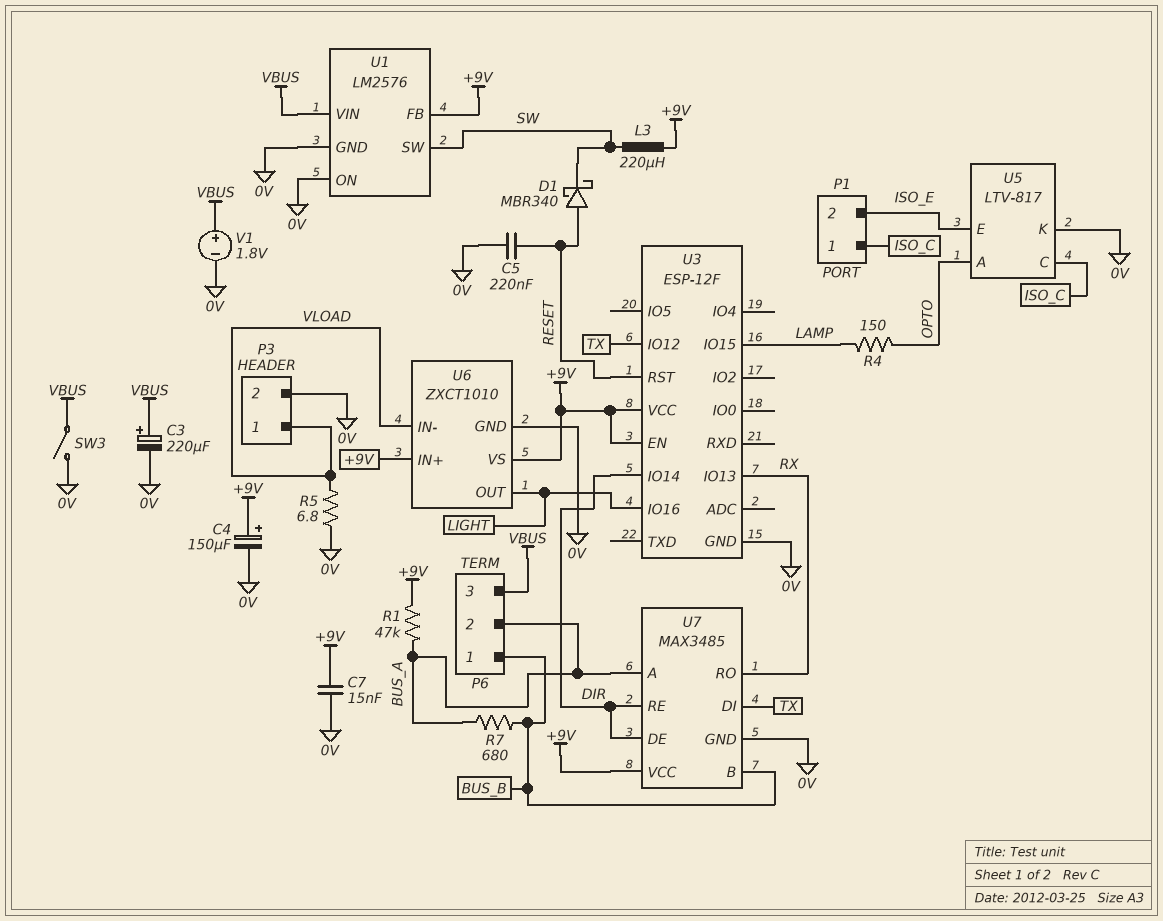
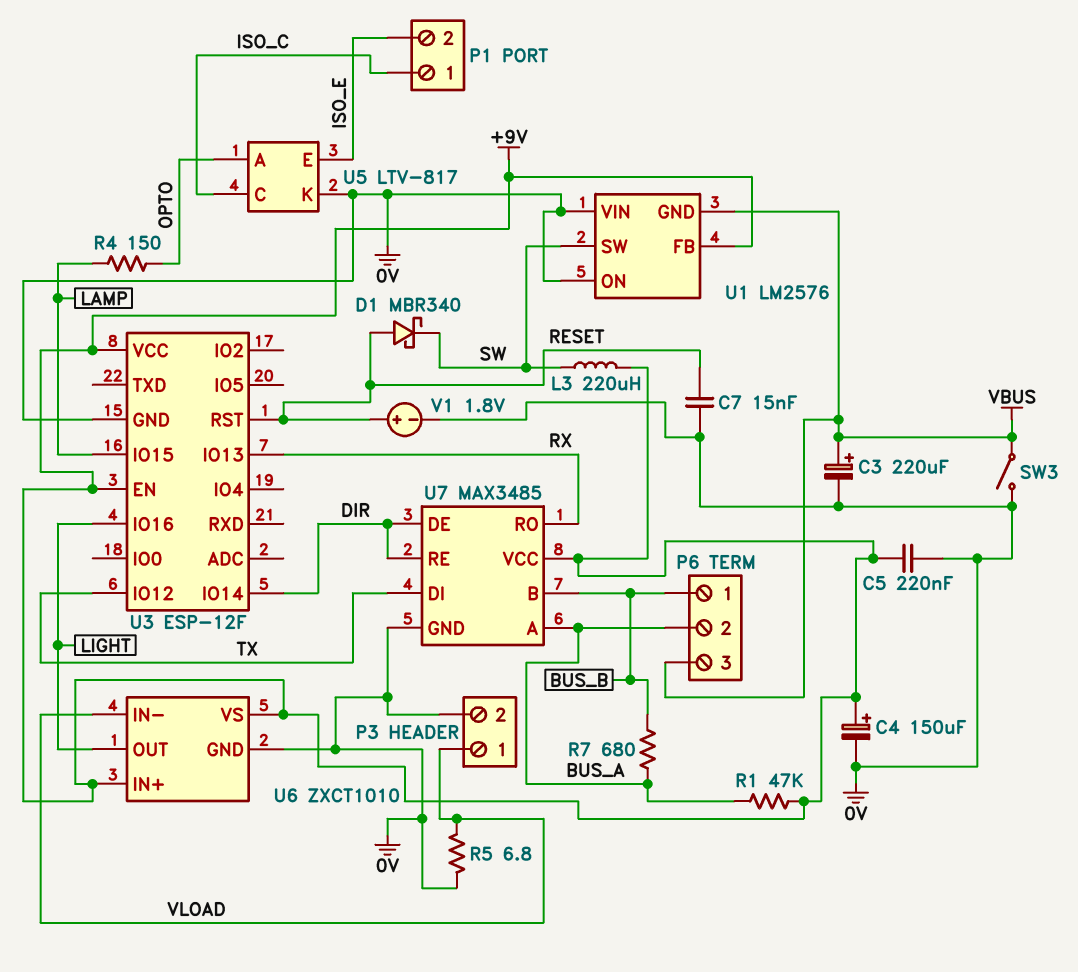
C5: 220nF (0V, RESET) -> 220nF (+9V, 0V)
C7: 15nF (+9V, 0V) -> 15nF (0V, RESET)
U1 pin GND: 0V -> VBUS
U1 pin VIN: VBUS -> 0V
V1: 1.8V (plus VBUS, minus 0V) -> 1.8V (plus RESET, minus 0V)

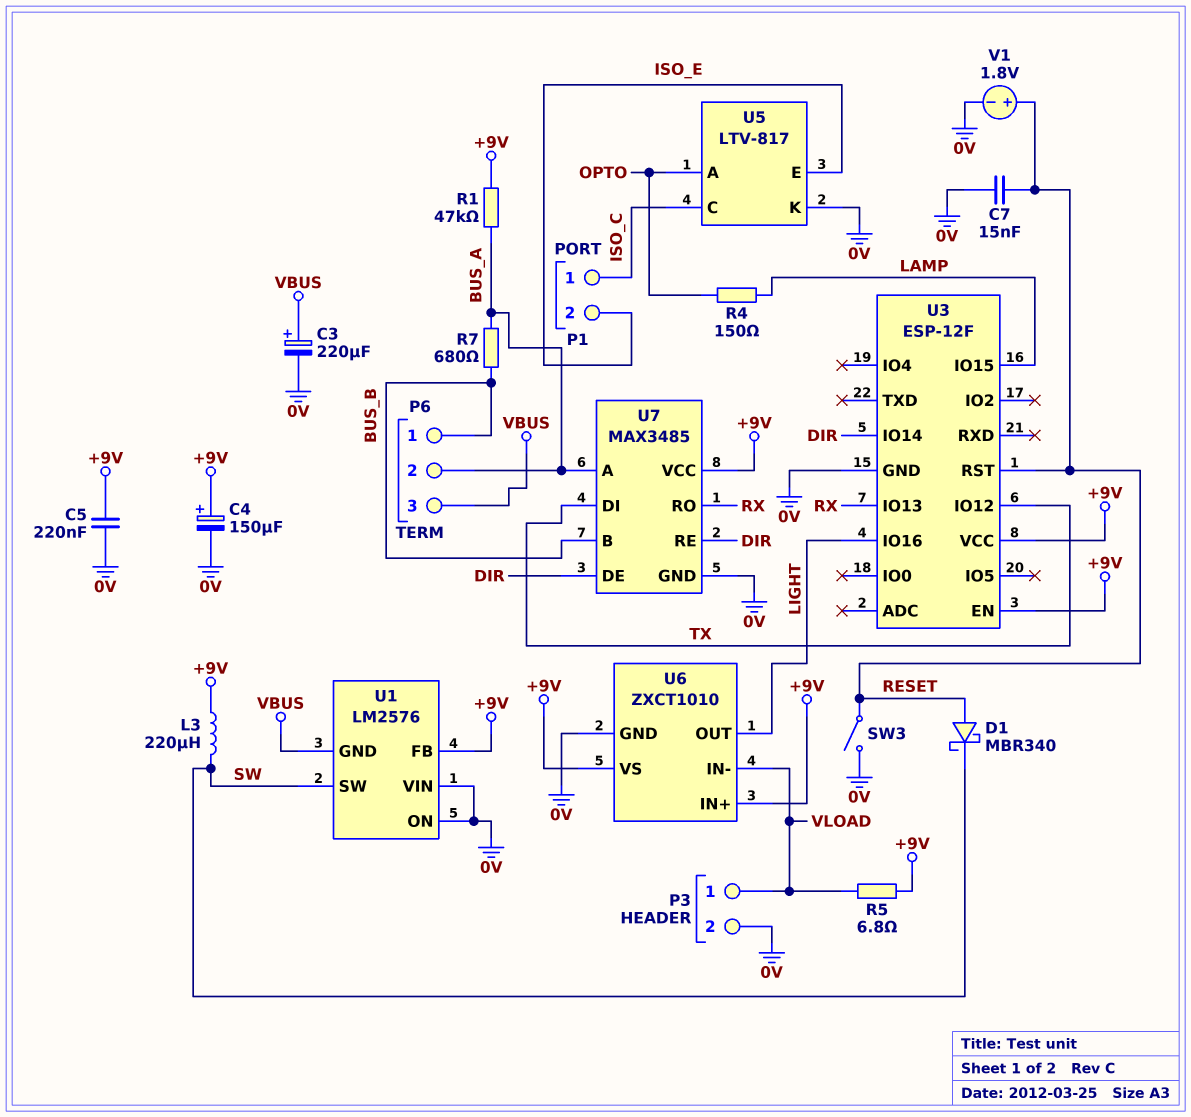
R5: 6.8 (0V, VLOAD) -> 6.8 (+9V, VLOAD)
SW3: switch (0V, VBUS) -> switch (0V, RESET)

